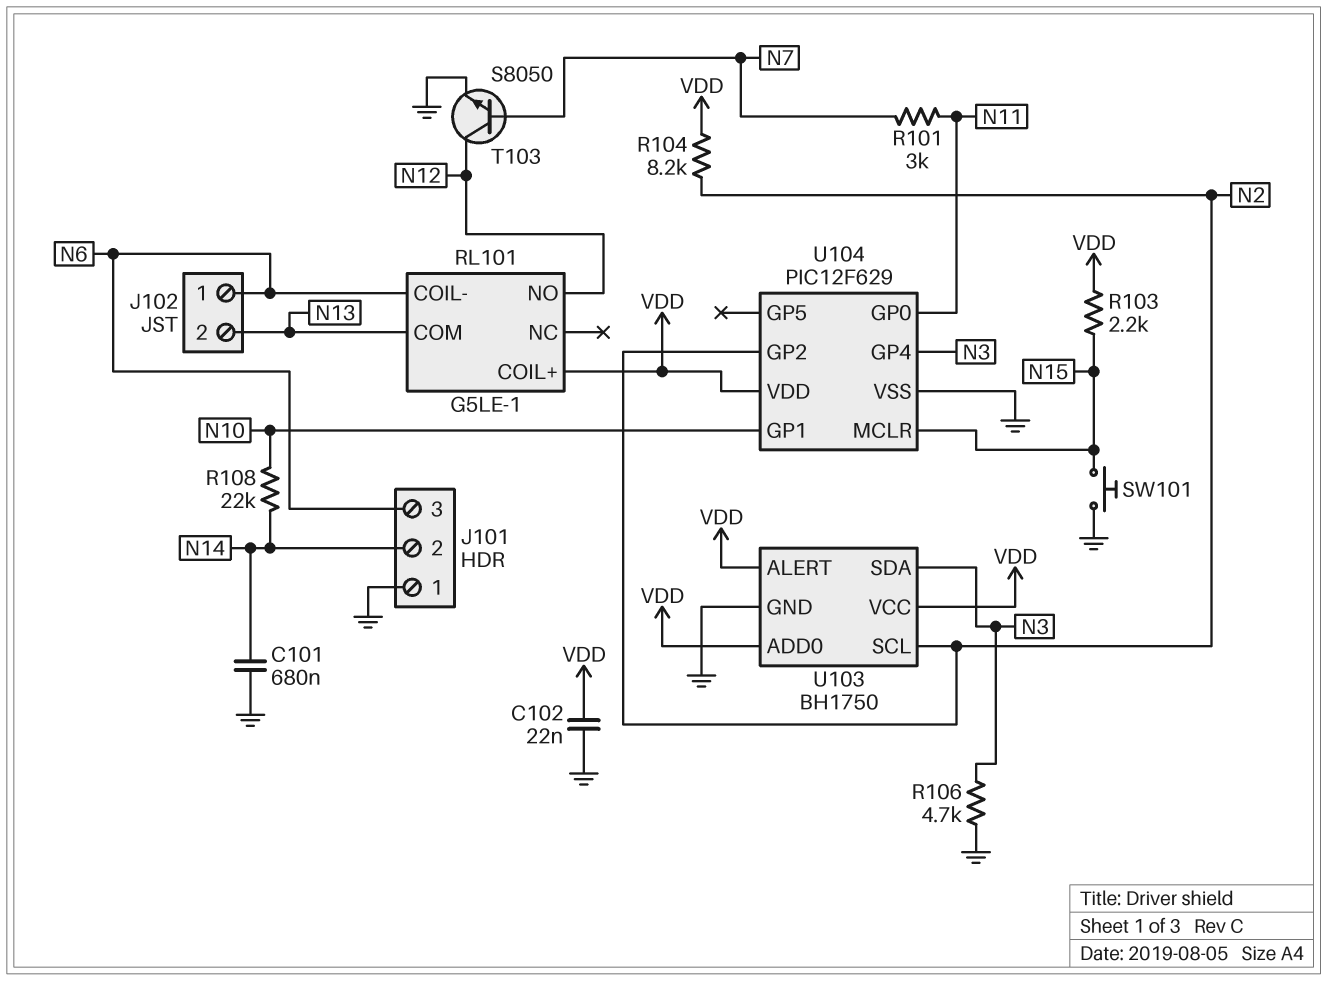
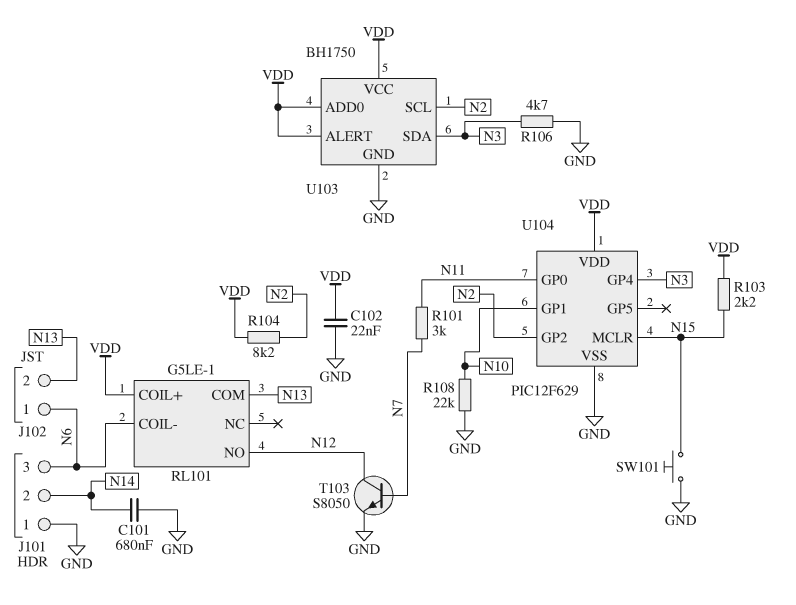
R108: 22k (N10, N14) -> 22k (GND, N10)

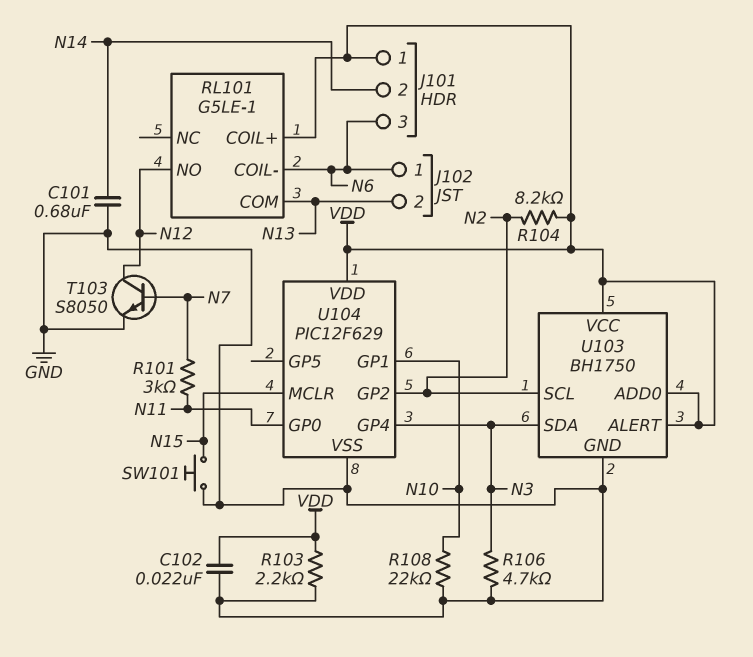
J101 pin 1: GND -> VDD
R103: 2.2k (N15, VDD) -> 2.2k (GND, VDD)

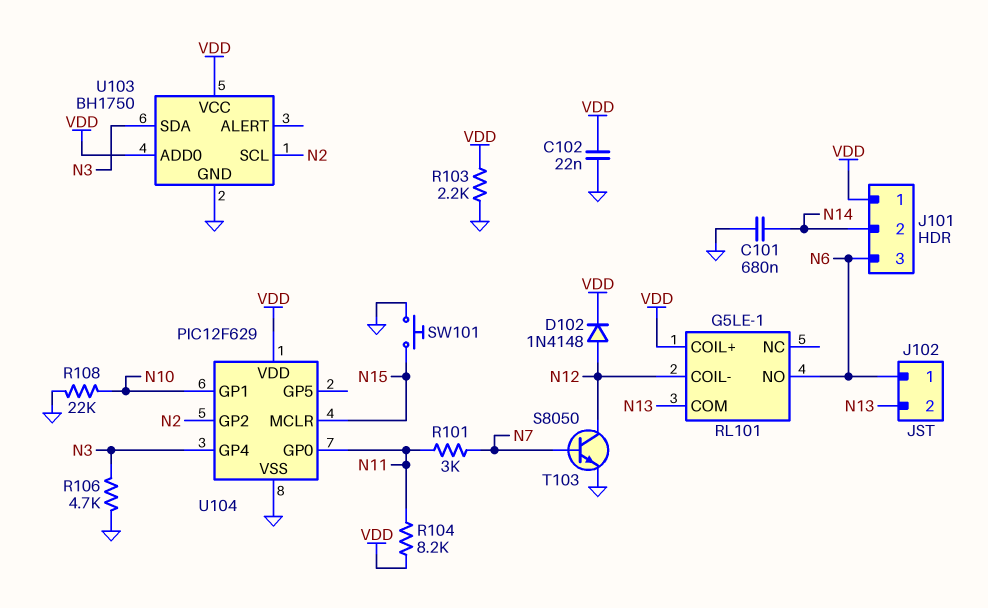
D102: none -> diode 1N4148 (A N12, K VDD)
R104: 8.2k (N2, VDD) -> 8.2k (N11, VDD)
RL101 pin COIL-: N6 -> N12
RL101 pin NO: N12 -> N6
U103 pin ALERT: VDD -> none

